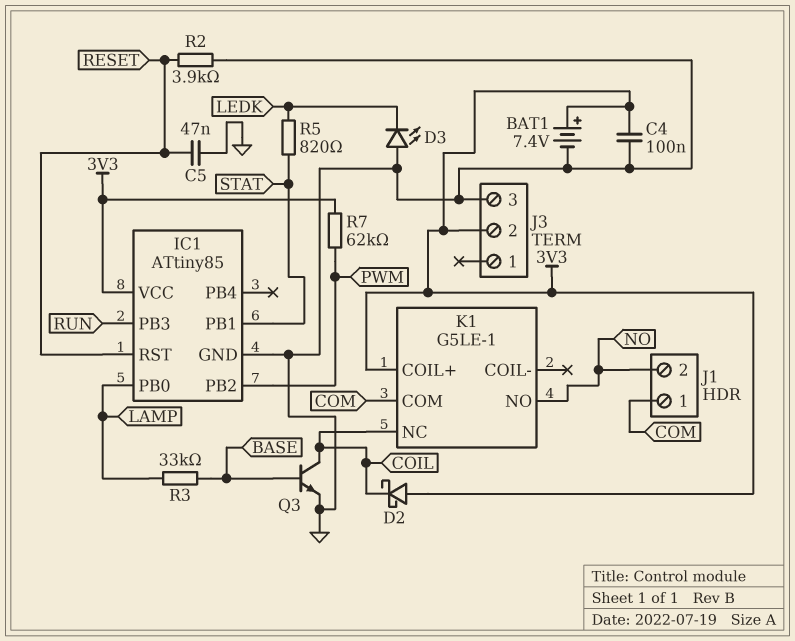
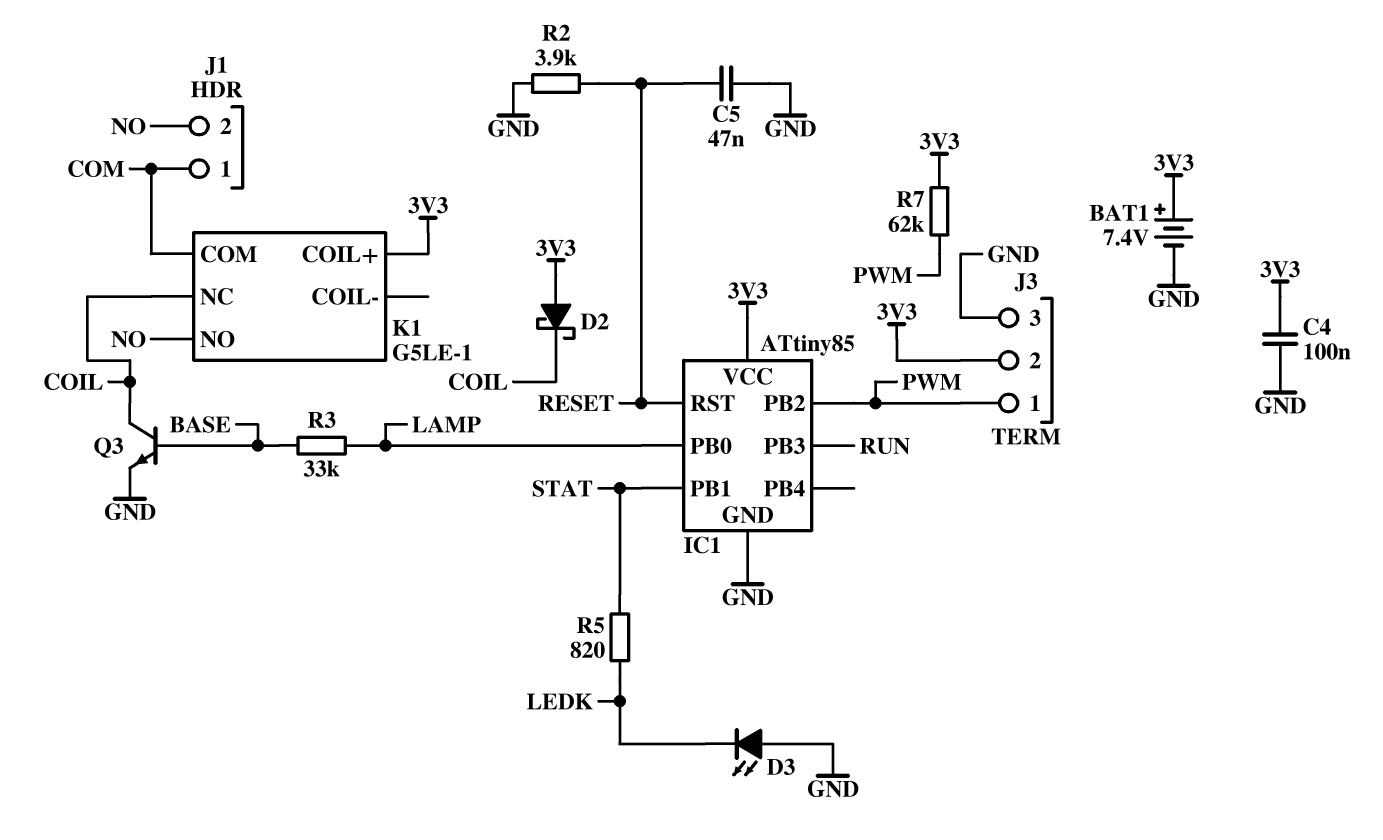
J3 pin 1: none -> PWM

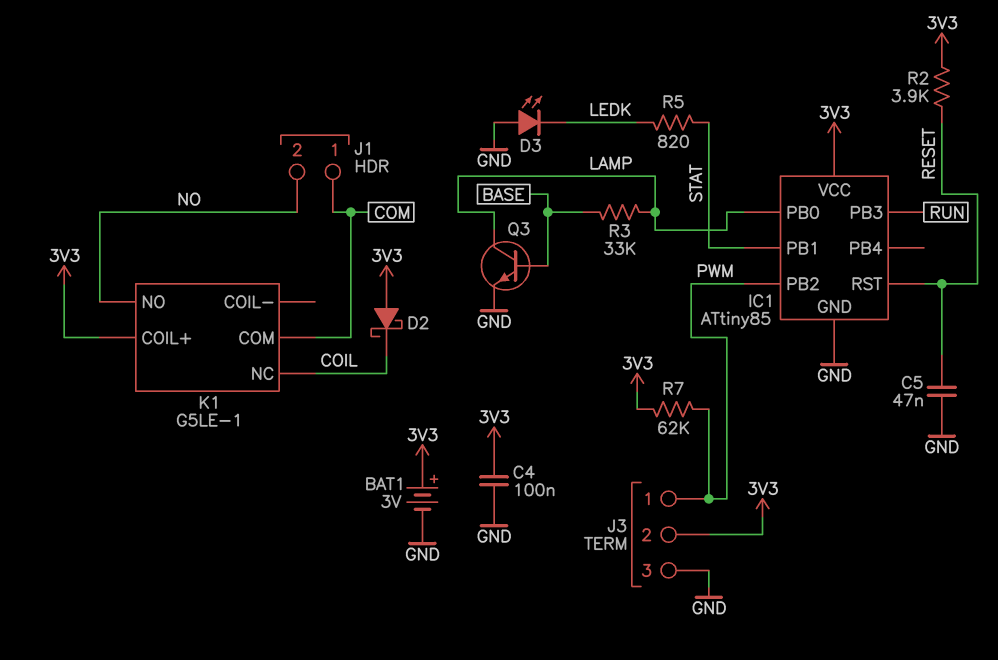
BAT1: 7.4V (plus 3V3, minus GND) -> 3V (plus 3V3, minus GND)
Q3: NPN (B BASE, C COIL, E GND) -> NPN (B BASE, C LAMP, E GND)
R2: 3.9k (GND, RESET) -> 3.9k (3V3, RESET)

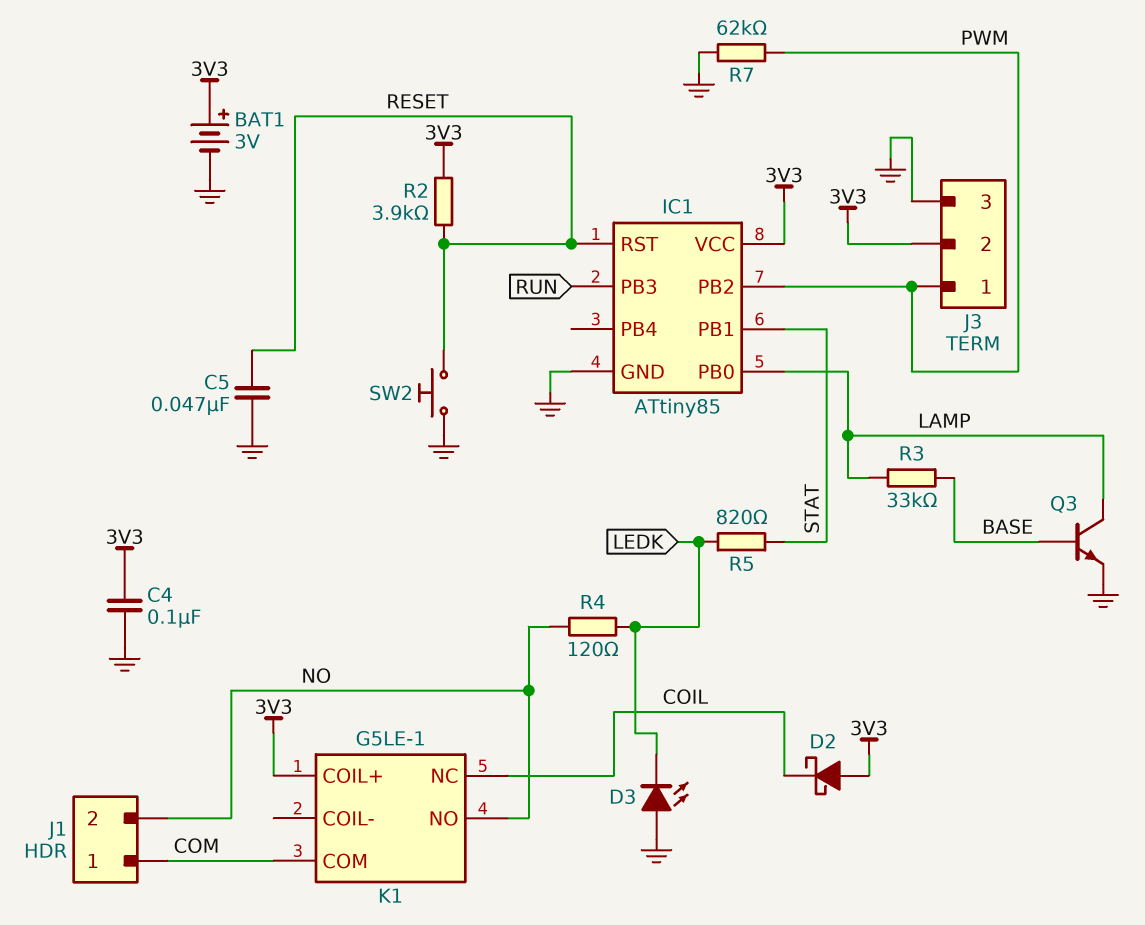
R4: none -> 120 (LEDK, NO)
R7: 62k (3V3, PWM) -> 62k (GND, PWM)
SW2: none -> button (GND, RESET)

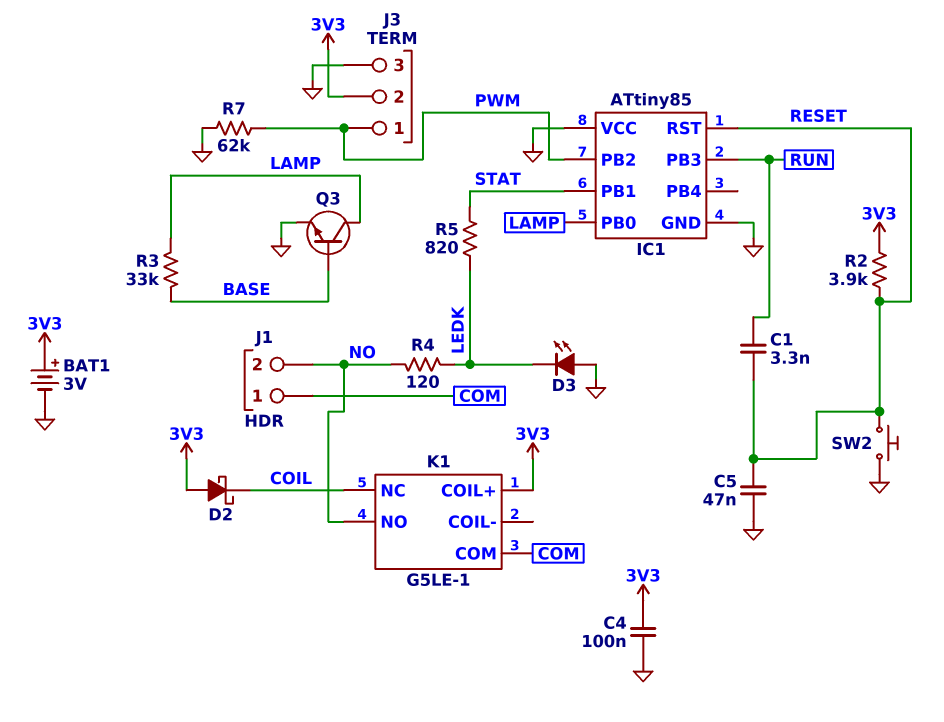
C1: none -> 3.3nF (RESET, RUN)
IC1 pin VCC: 3V3 -> GND

